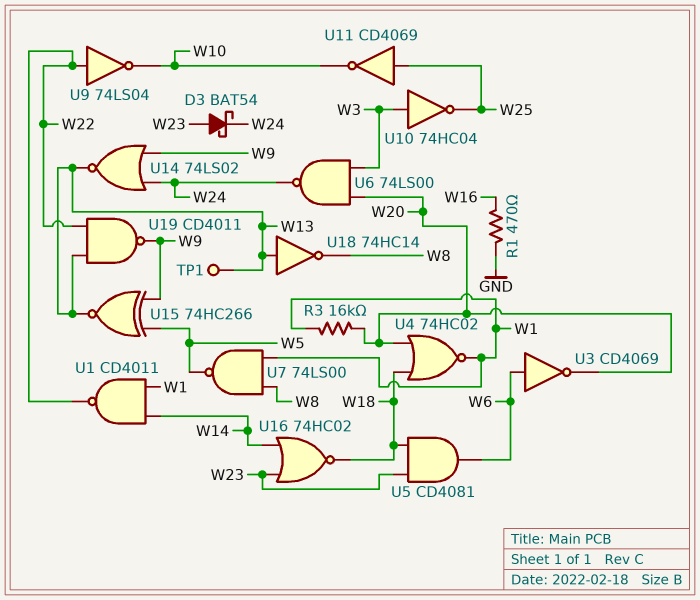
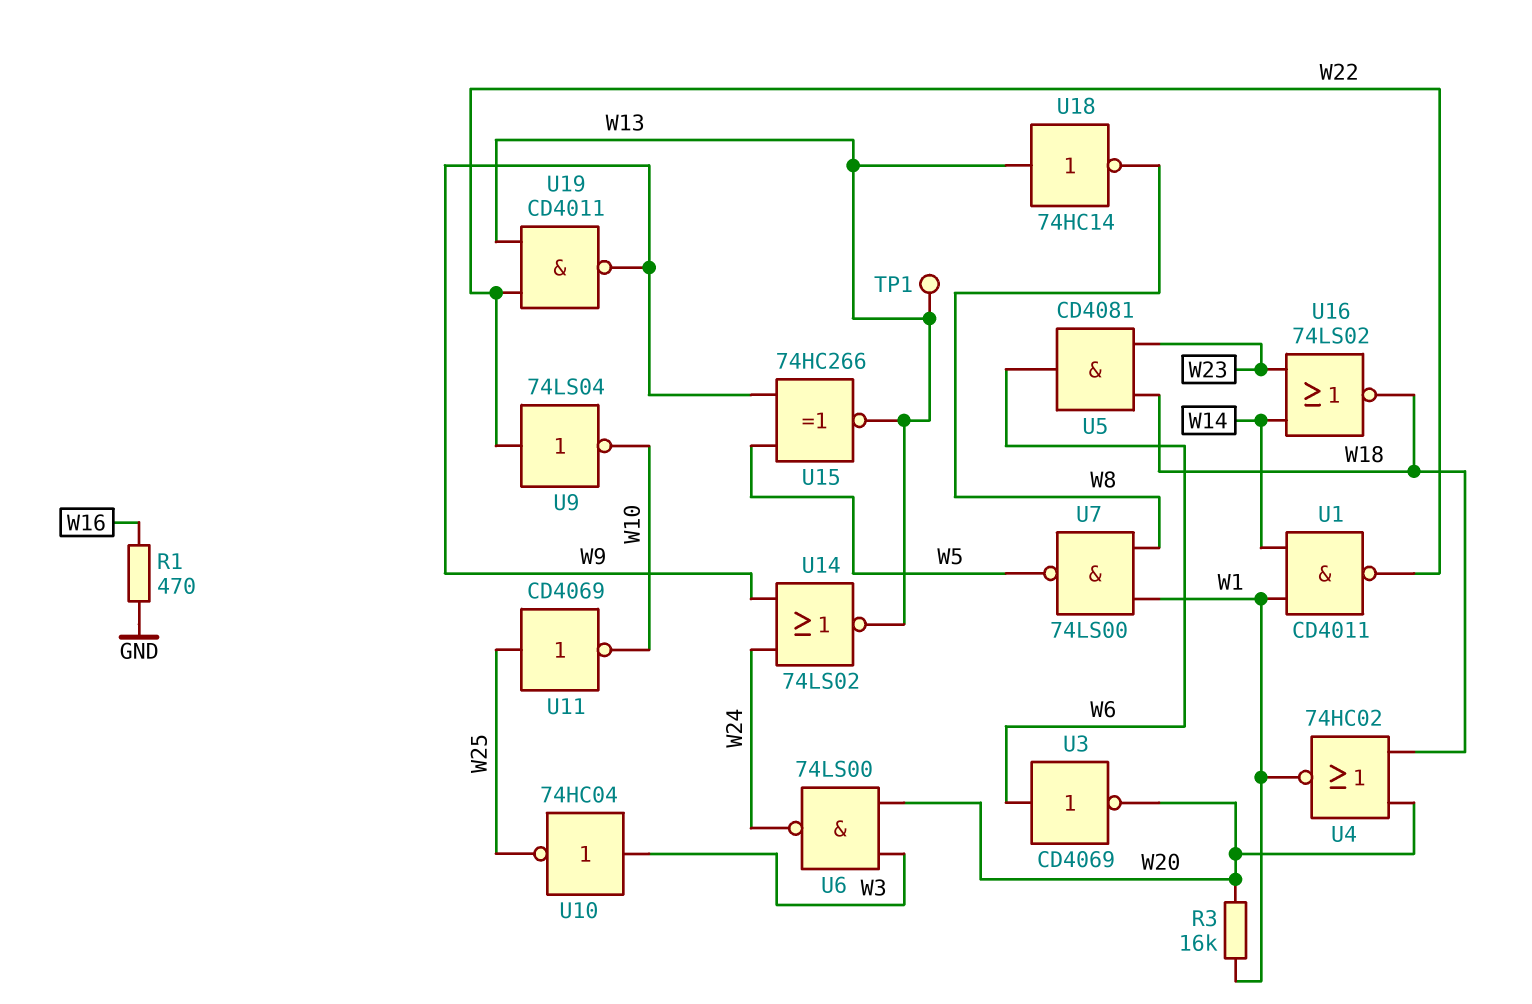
D3: schottky BAT54 (A W23, K W24) -> none
U16: NOR 74HC02 (in W14, in W23, out W18) -> NOR 74LS02 (in W14, in W23, out W18)

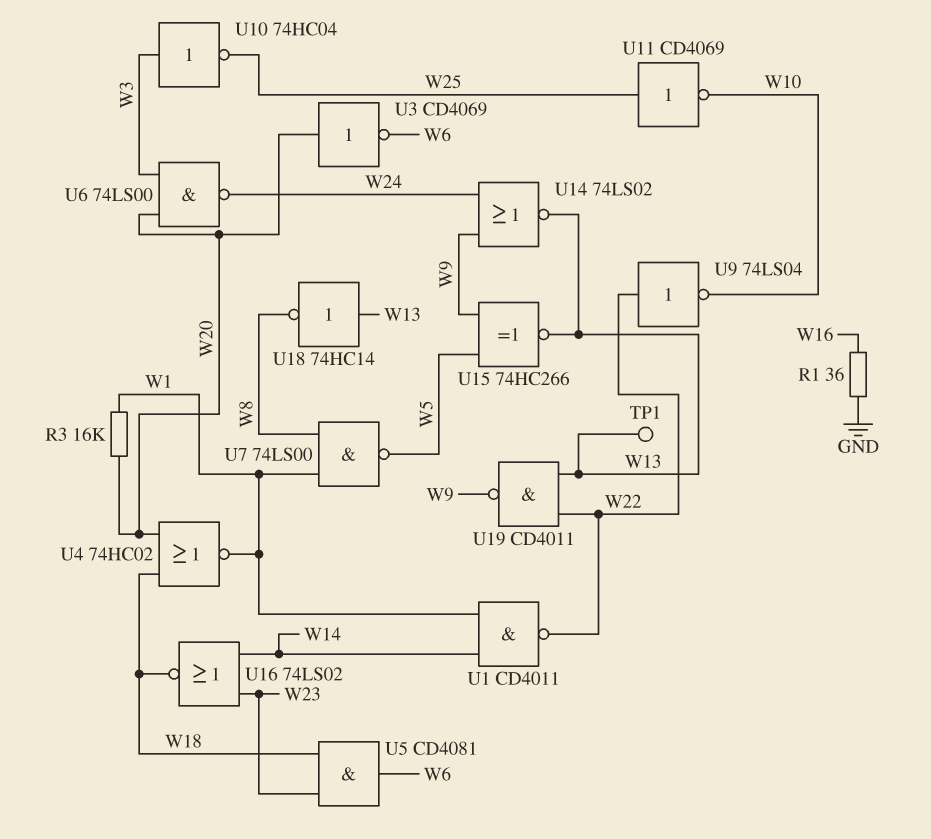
R1: 470 (GND, W16) -> 36 (GND, W16)
U3: NOT CD4069 (in W6, out W20) -> NOT CD4069 (in W20, out W6)

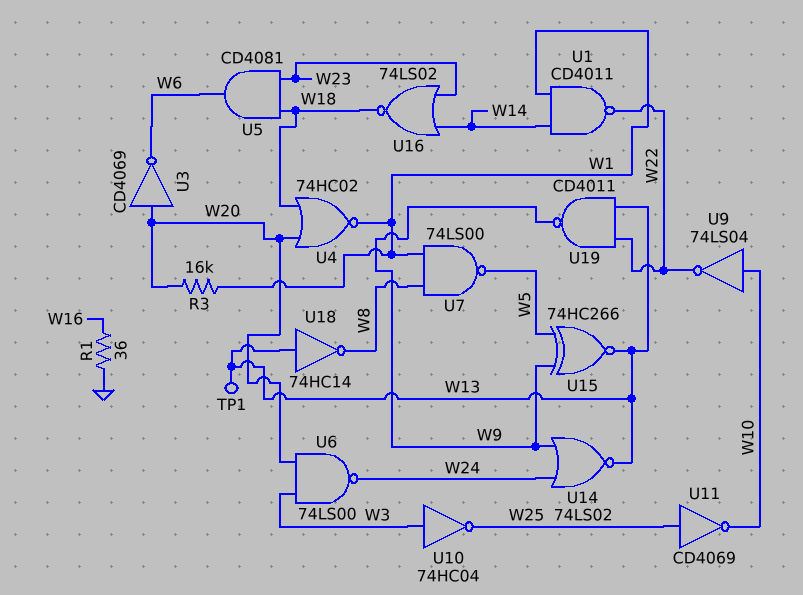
U9: NOT 74LS04 (in W22, out W10) -> NOT 74LS04 (in W10, out W22)

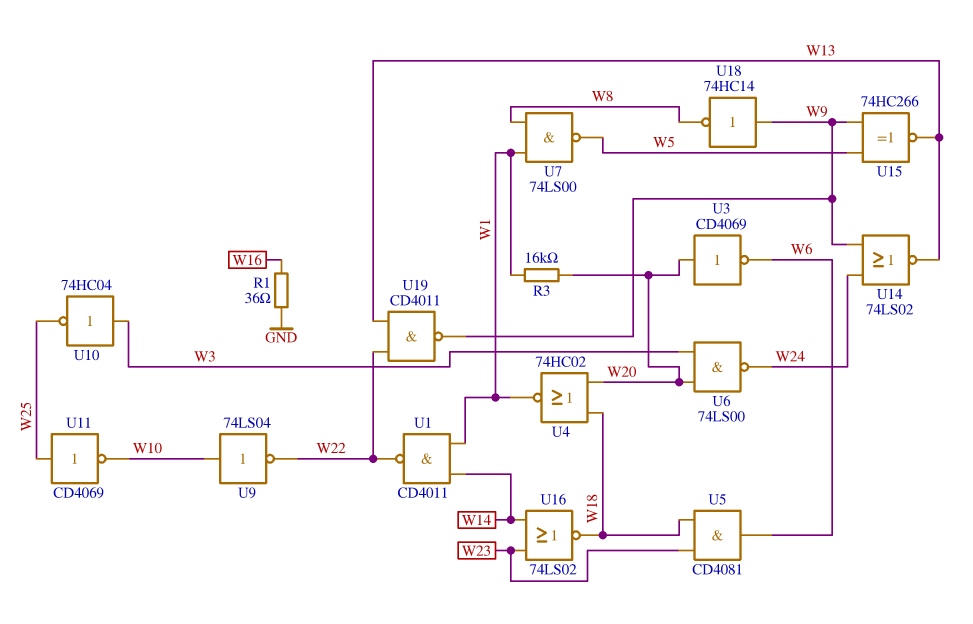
TP1: test point (W13) -> none
U18: NOT 74HC14 (in W13, out W8) -> NOT 74HC14 (in W9, out W8)

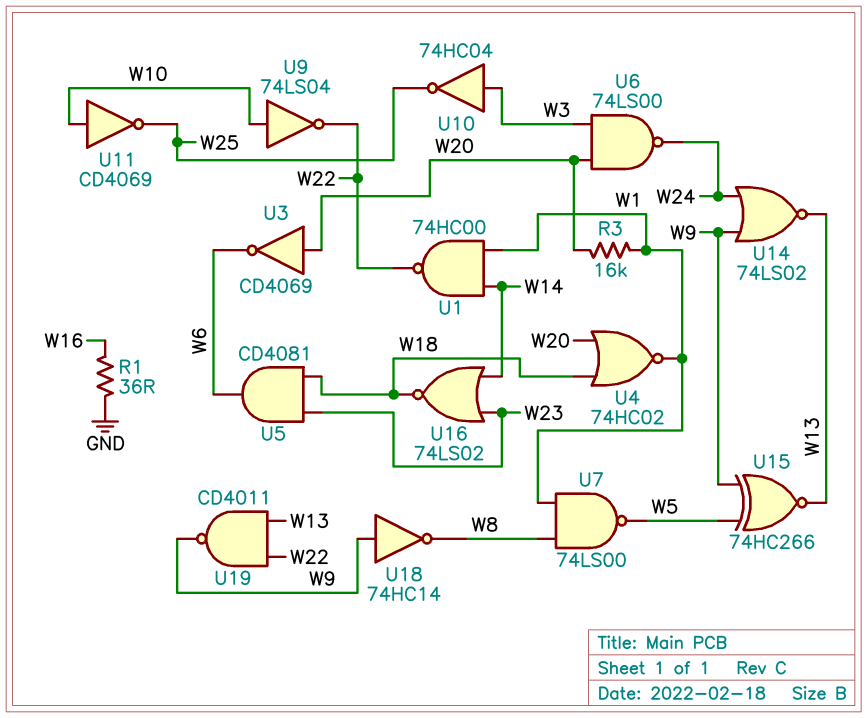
U1: NAND CD4011 (in W1, in W14, out W22) -> NAND 74HC00 (in W1, in W14, out W22)
U11: NOT CD4069 (in W25, out W10) -> NOT CD4069 (in W10, out W25)

